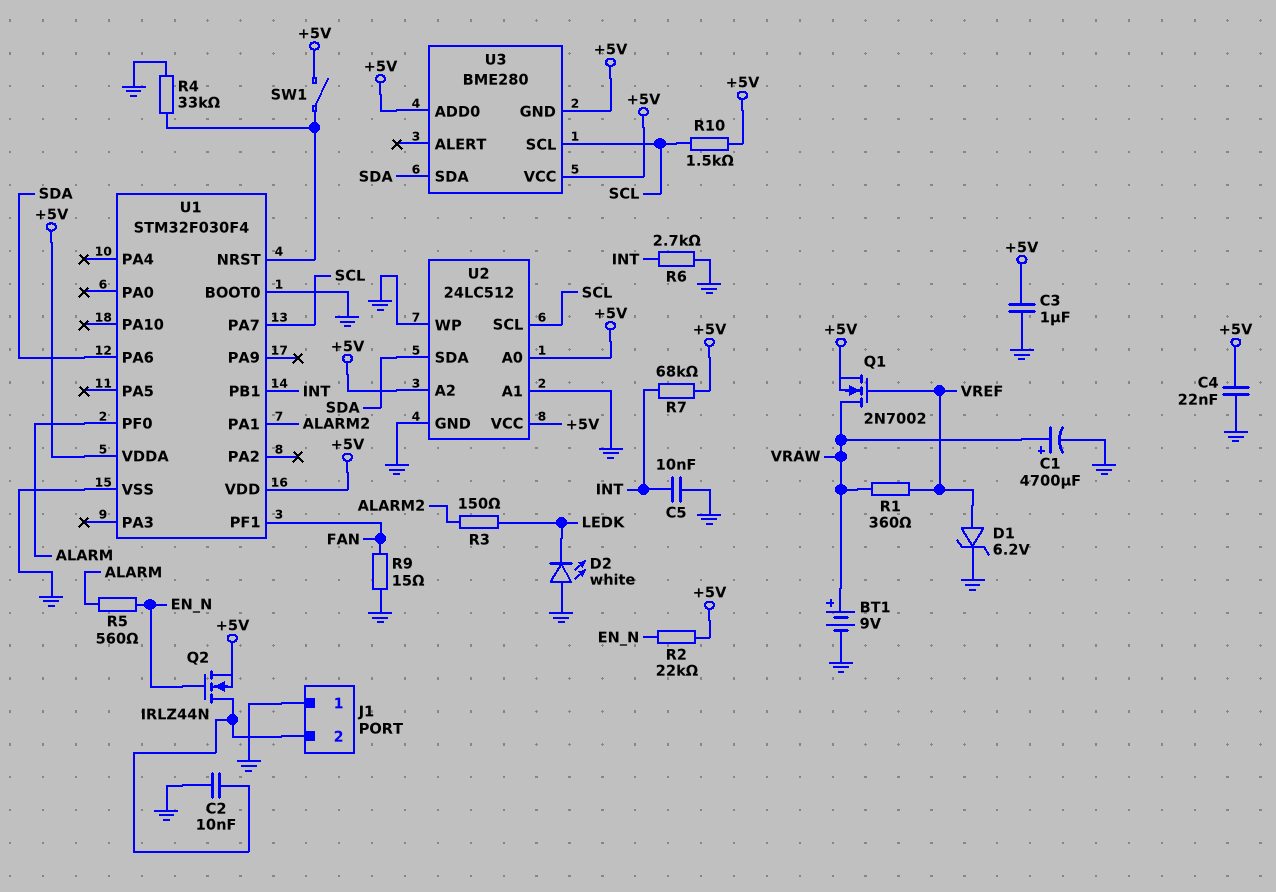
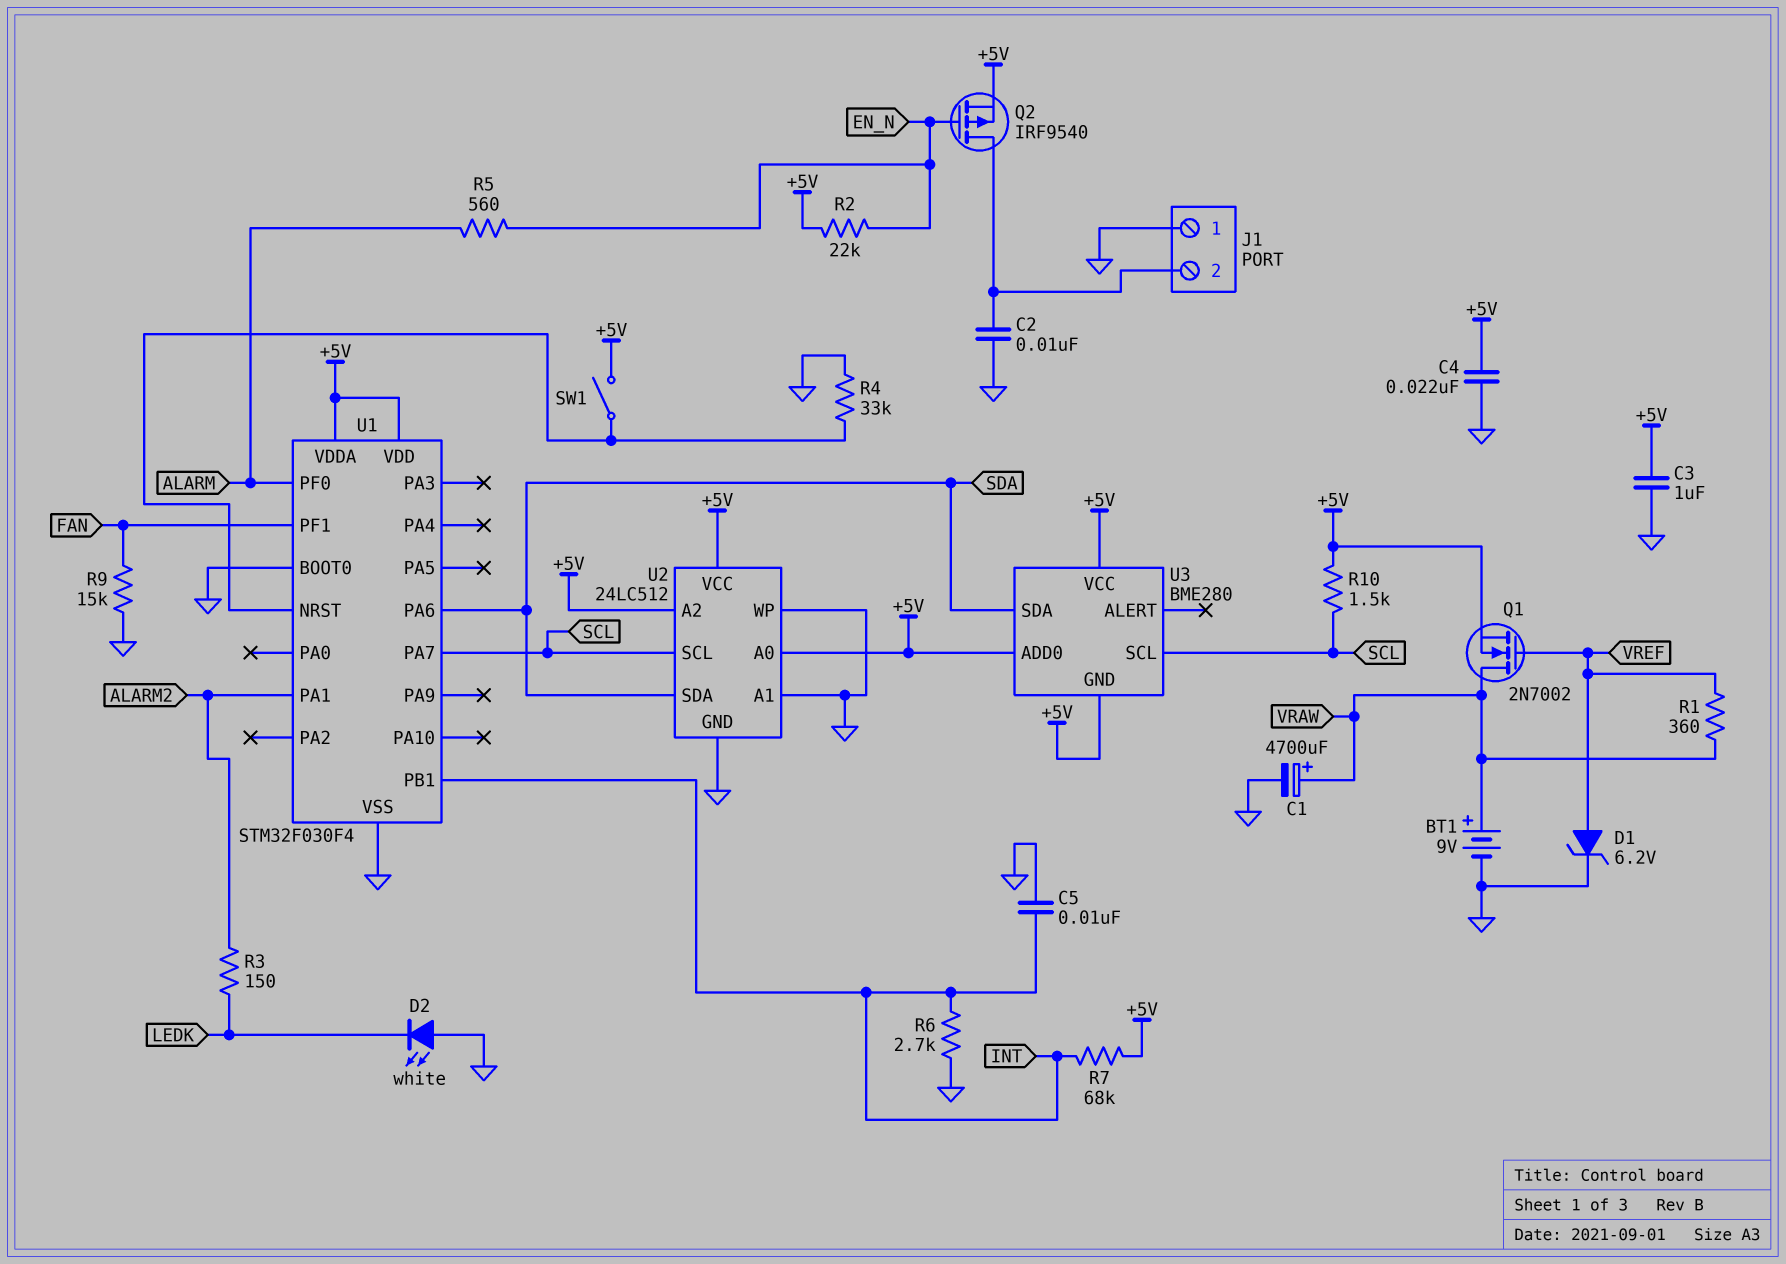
Q2: NMOS IRLZ44N (G EN_N, D J1/2, S +5V) -> PMOS IRF9540 (G EN_N, D J1/2, S +5V)
R9: 15 (FAN, GND) -> 15k (FAN, GND)

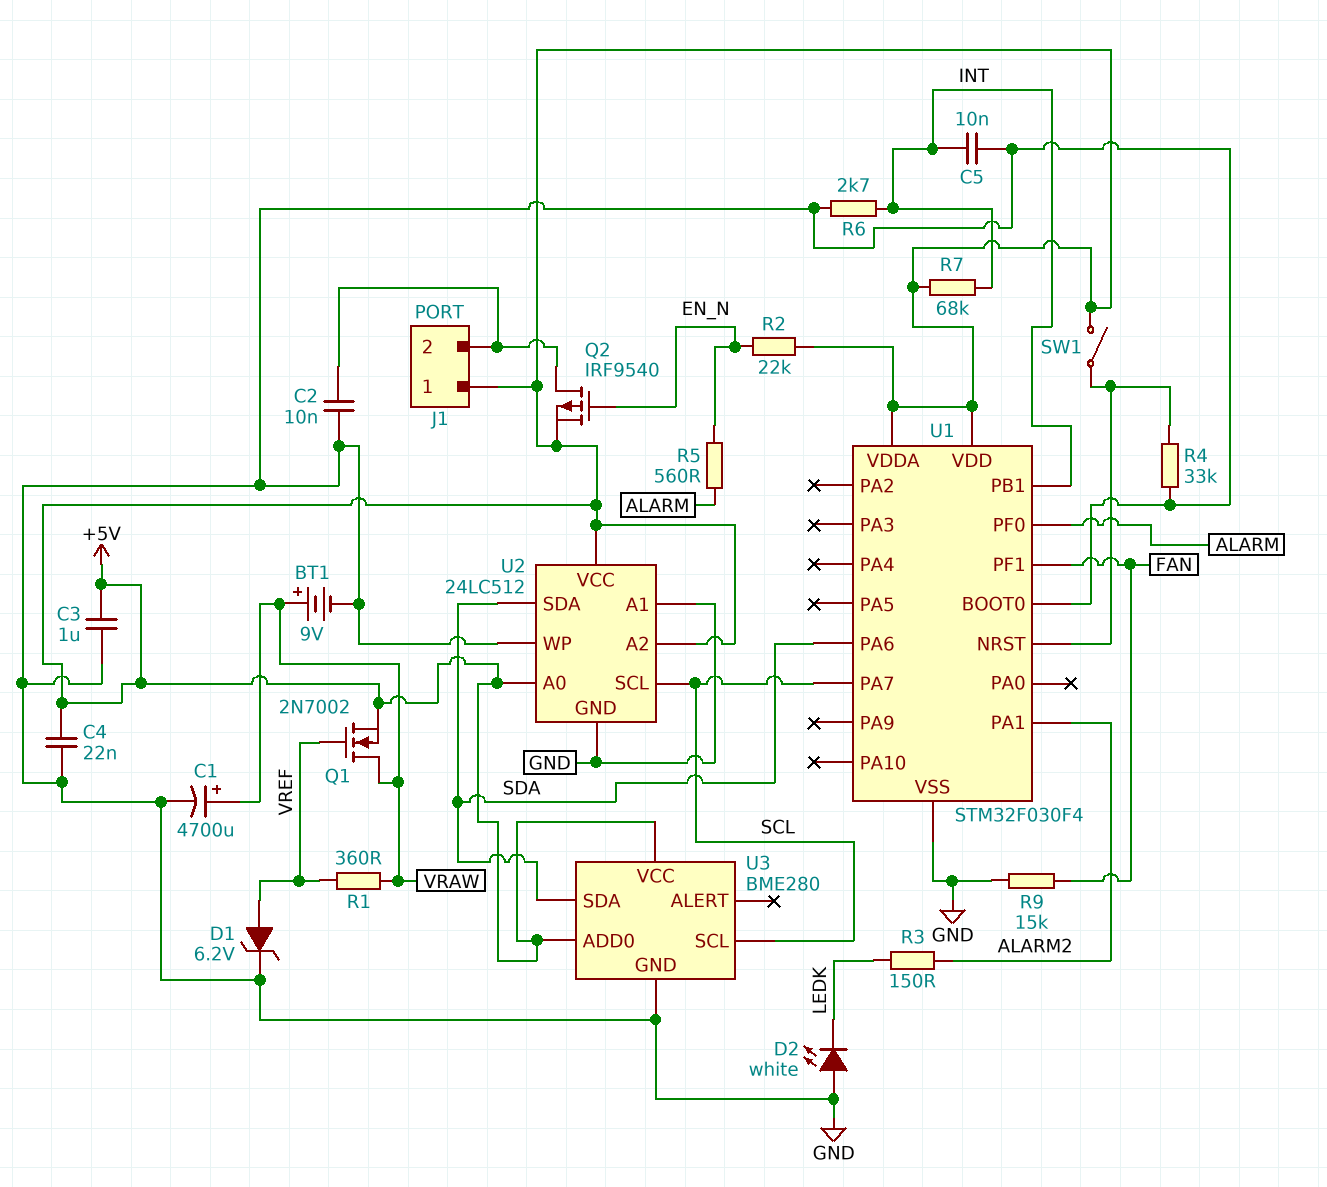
J1 pin 1: GND -> +5V
R10: 1.5k (+5V, SCL) -> none
U3 pin GND: +5V -> GND

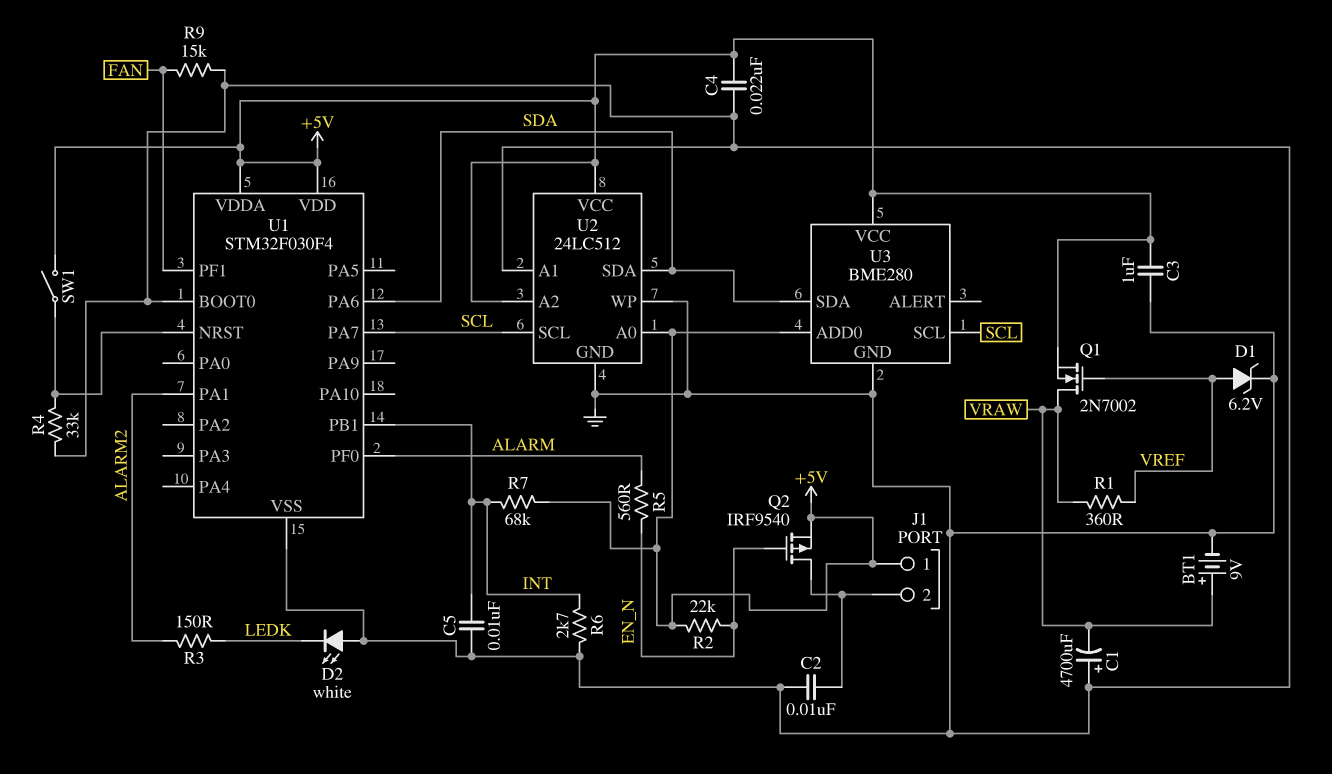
C1: 4700uF (plus VRAW, minus GND) -> 4700uF (plus GND, minus VRAW)

